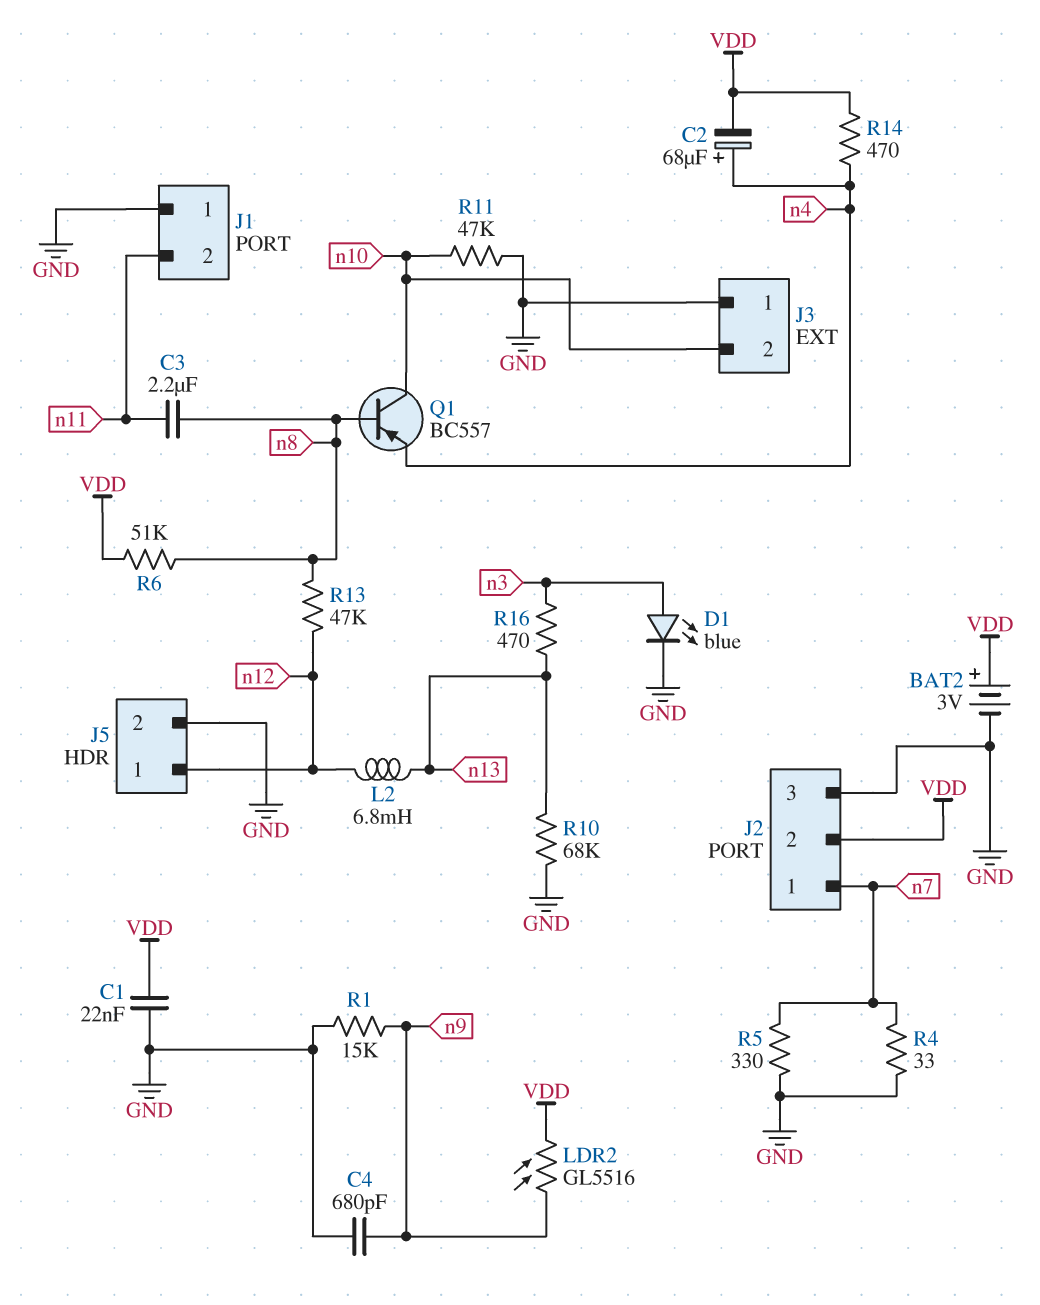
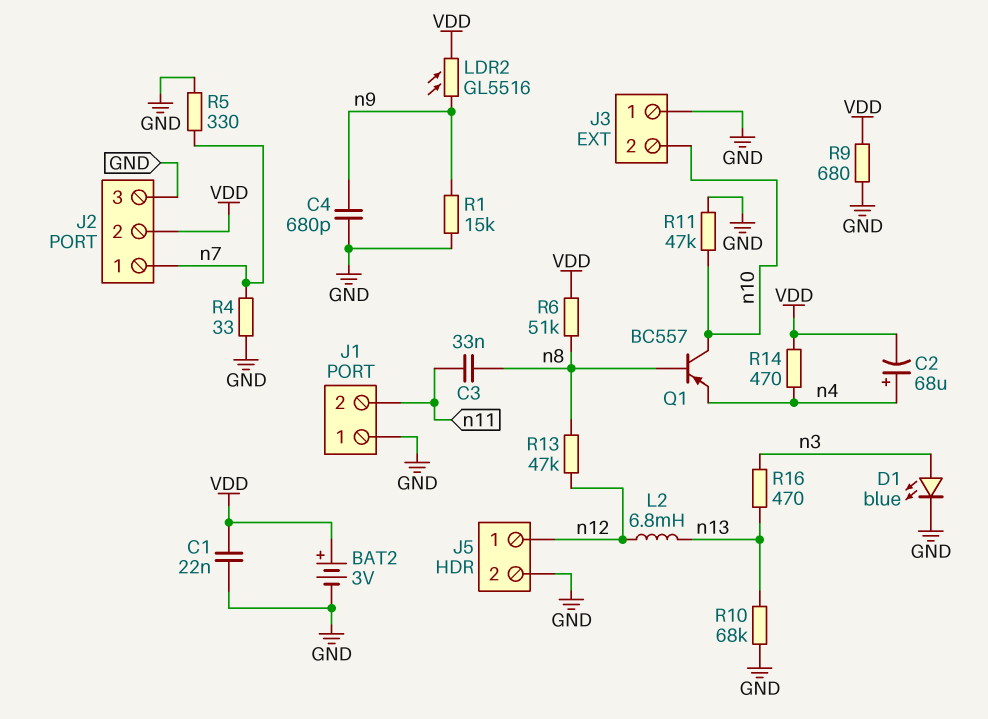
C3: 2.2uF (n8, n11) -> 33nF (n8, n11)
R9: none -> 680 (GND, VDD)

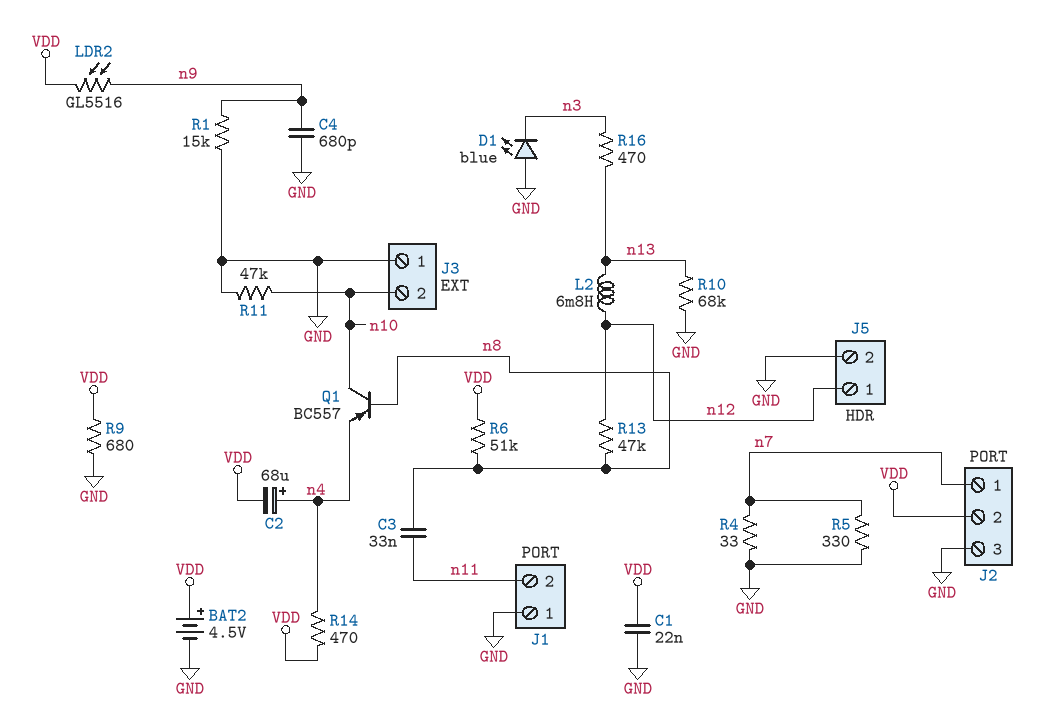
BAT2: 3V (plus VDD, minus GND) -> 4.5V (plus VDD, minus GND)
D1: LED blue (A n3, K GND) -> LED blue (A GND, K n3)

